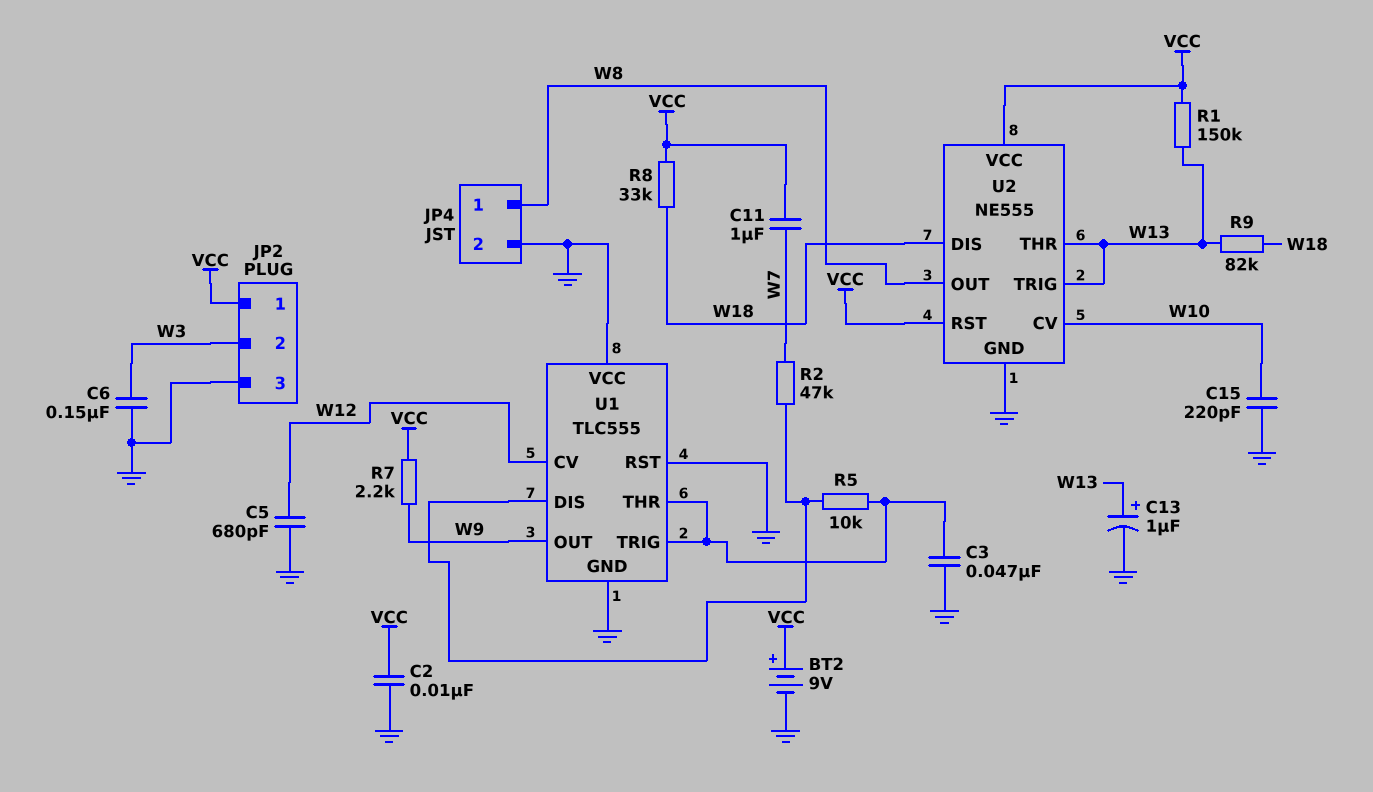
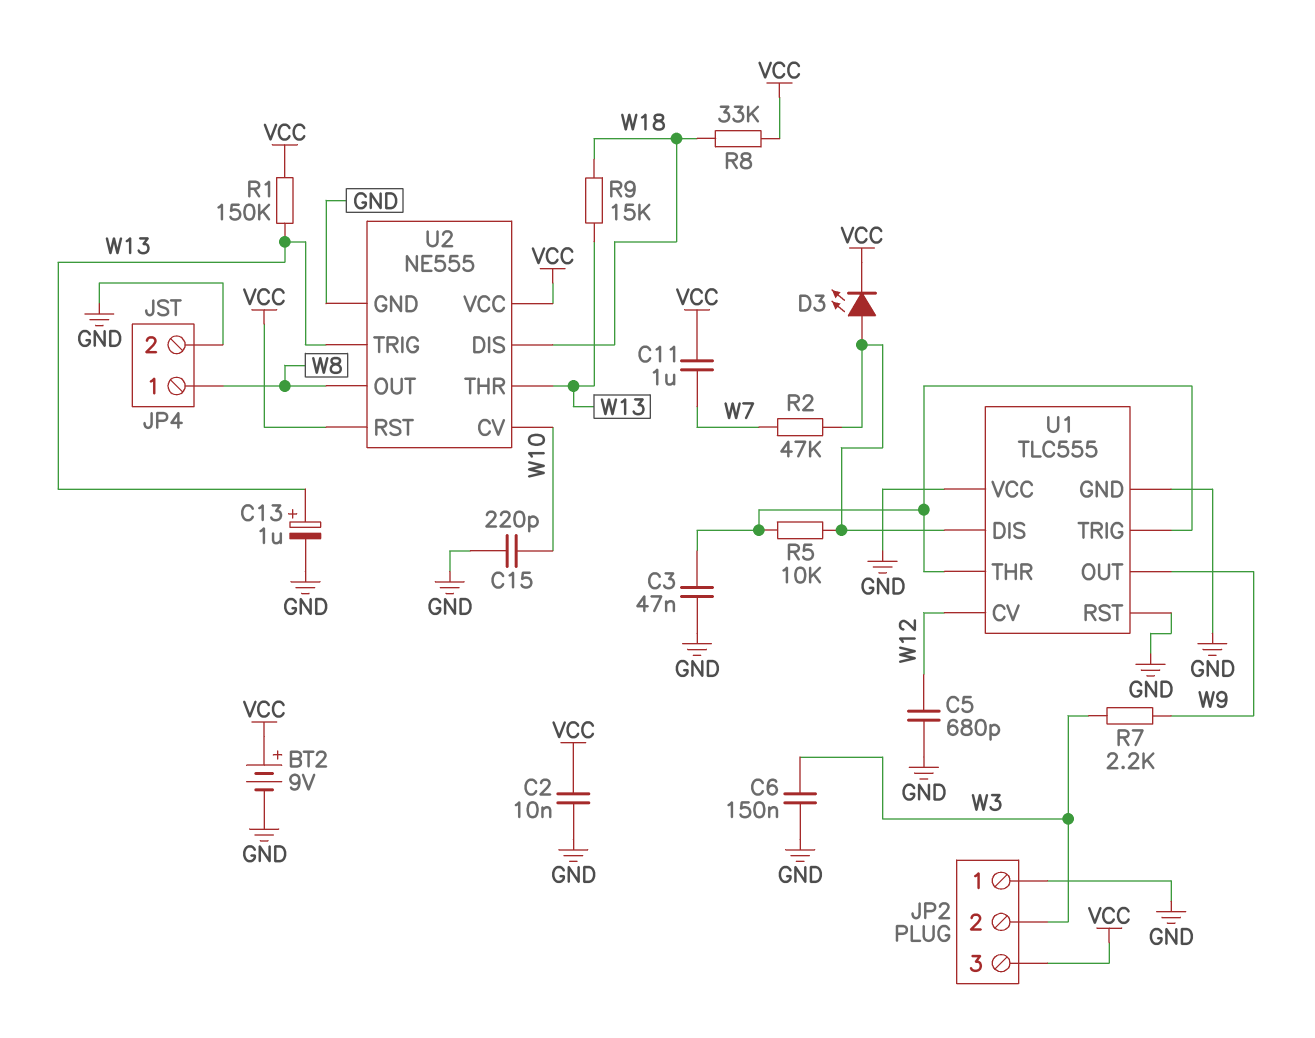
D3: none -> LED (A U1/DIS, K VCC)
JP2 pin 1: VCC -> GND
JP2 pin 3: GND -> VCC
R7: 2.2k (VCC, W9) -> 2.2k (W3, W9)
R9: 82k (W13, W18) -> 15k (W13, W18)

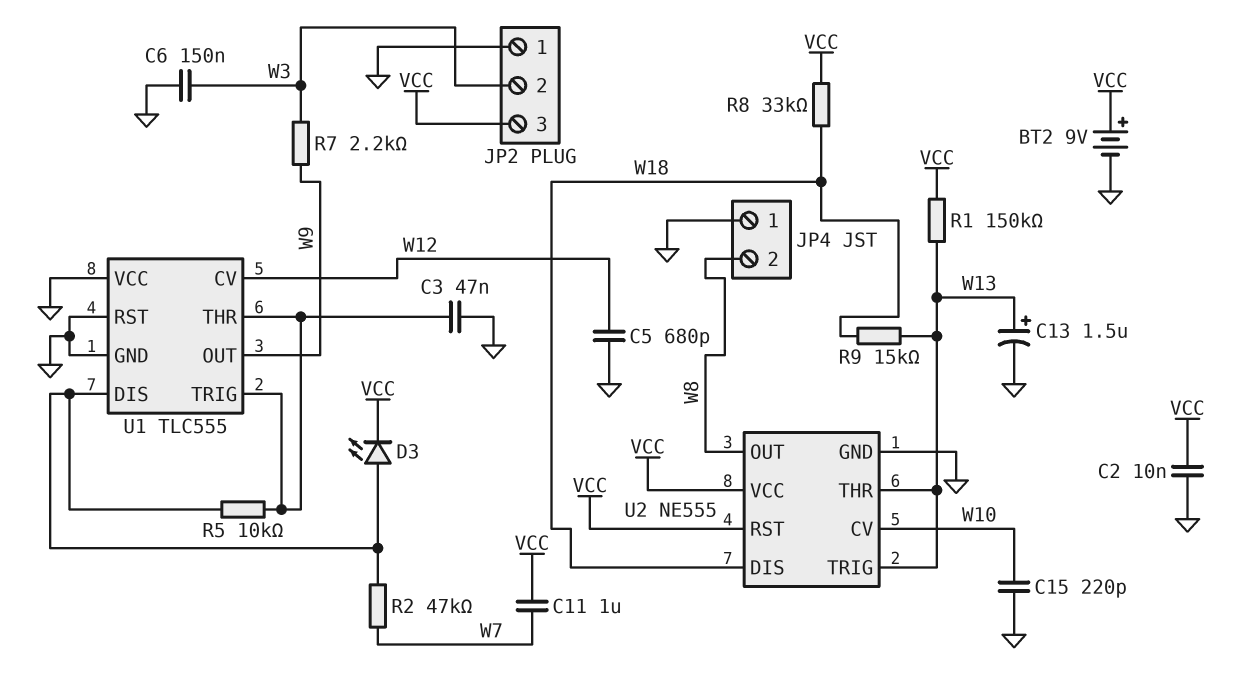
C13: 1uF (plus W13, minus GND) -> 1.5uF (plus W13, minus GND)
JP4 pin 1: W8 -> GND
JP4 pin 2: GND -> W8

